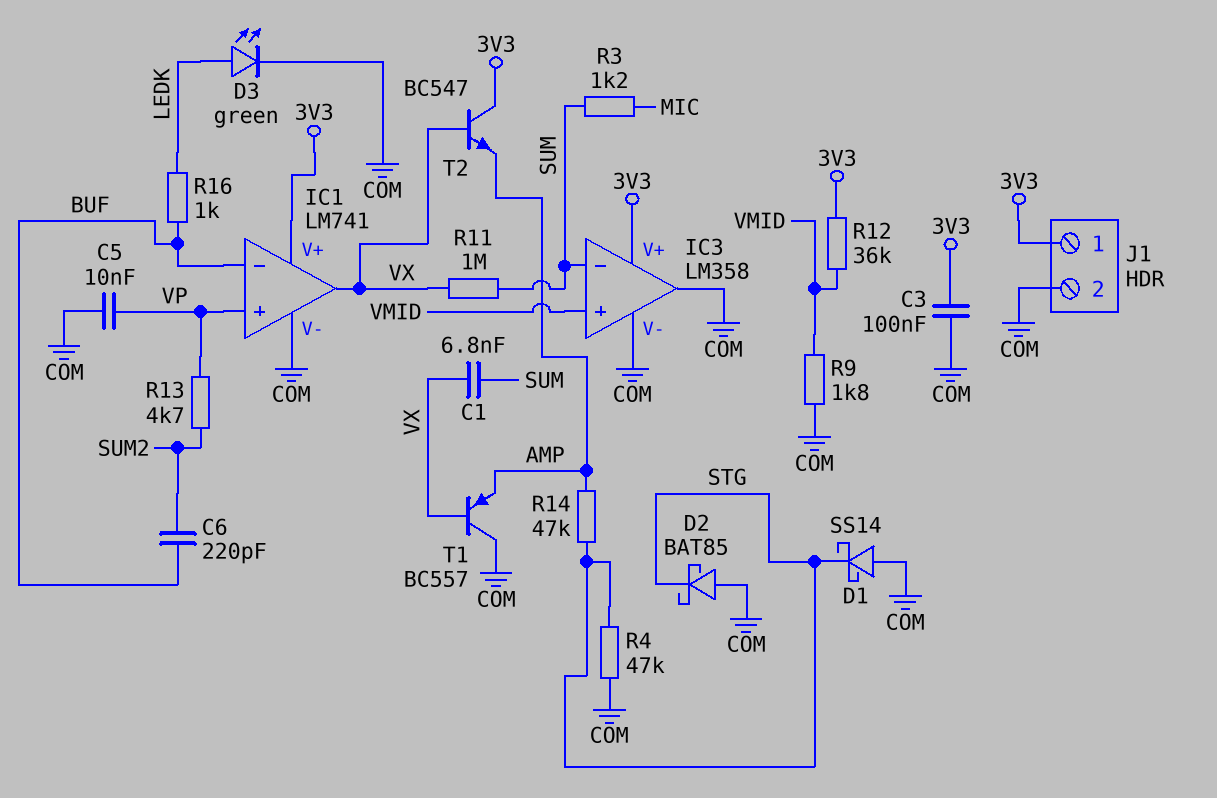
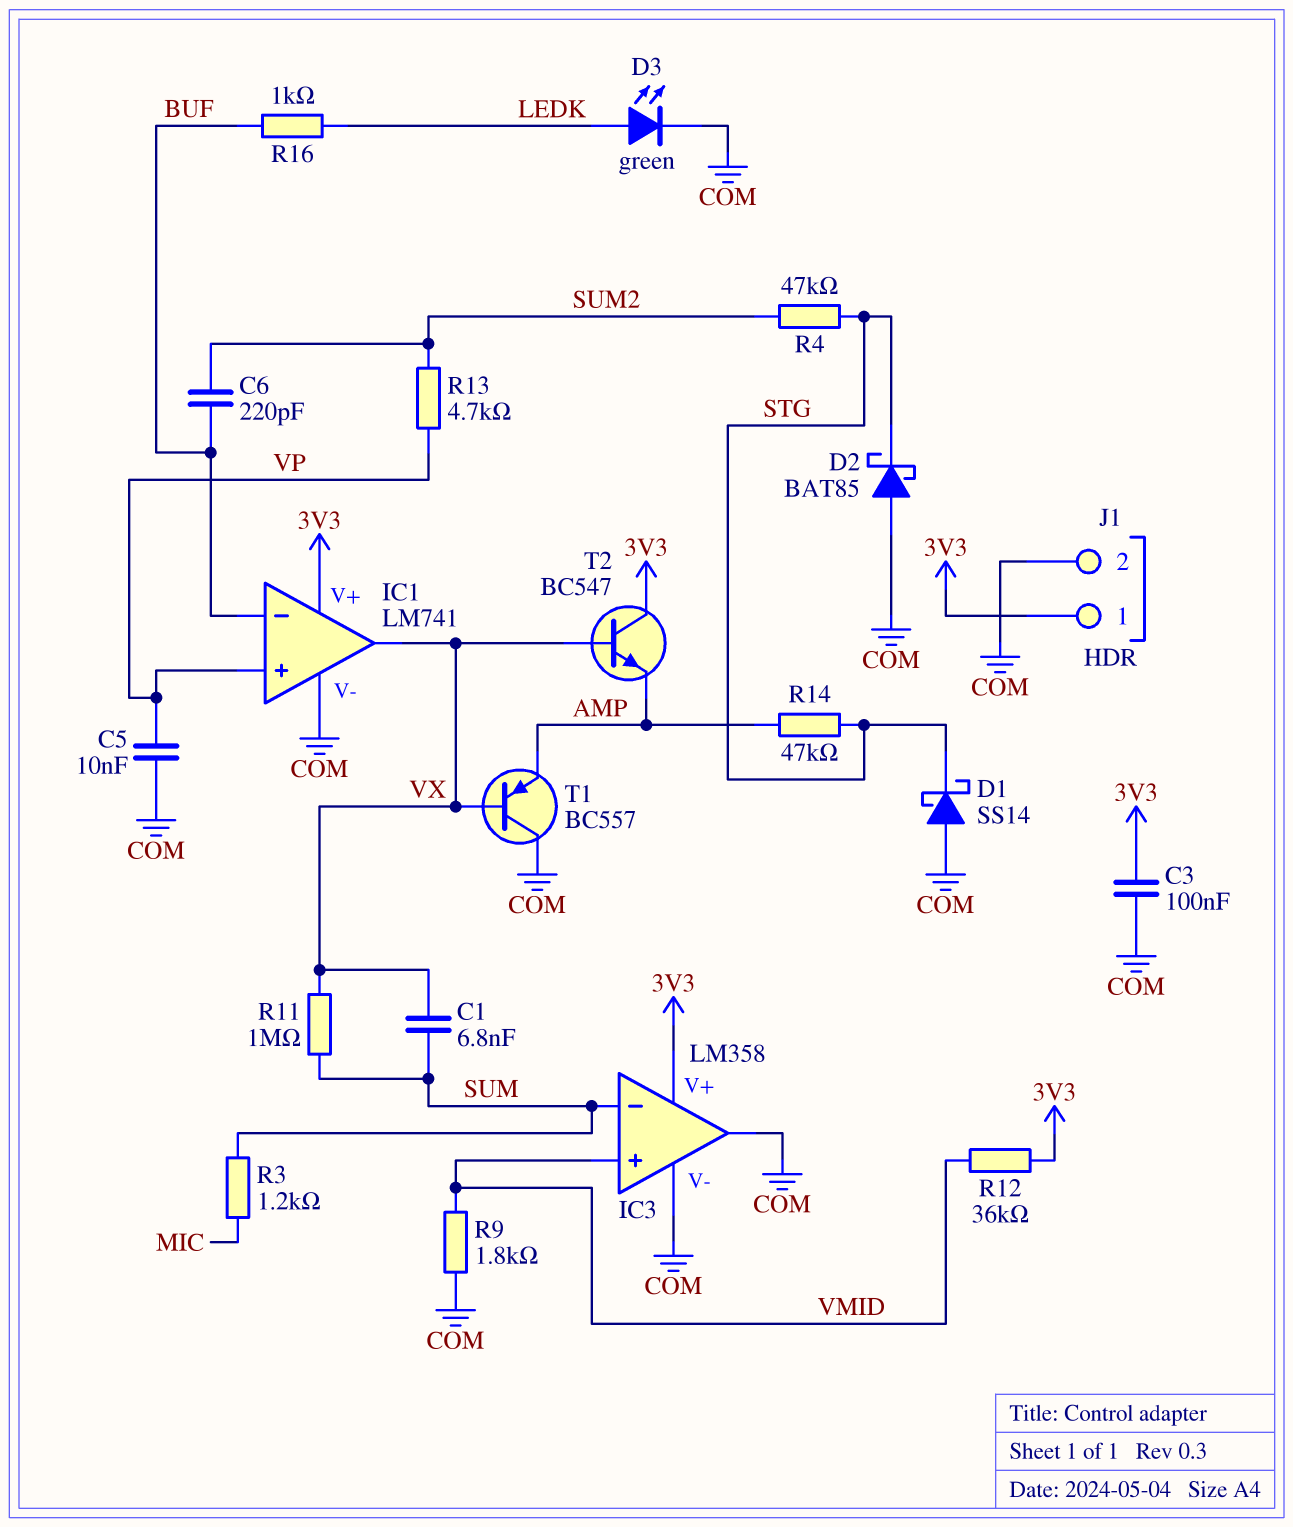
R4: 47k (COM, STG) -> 47k (STG, SUM2)

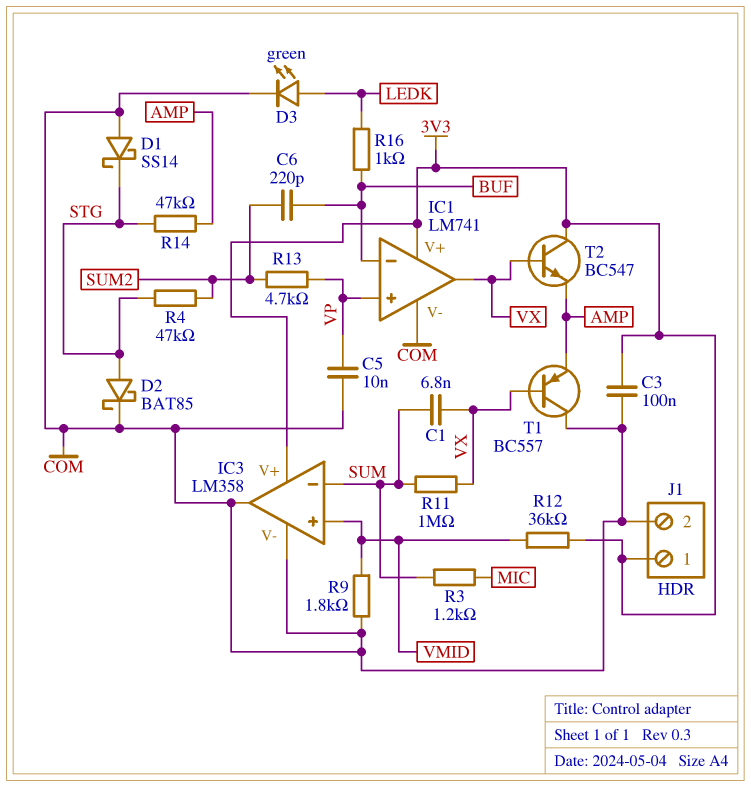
D2: schottky BAT85 (A COM, K STG) -> schottky BAT85 (A STG, K COM)

